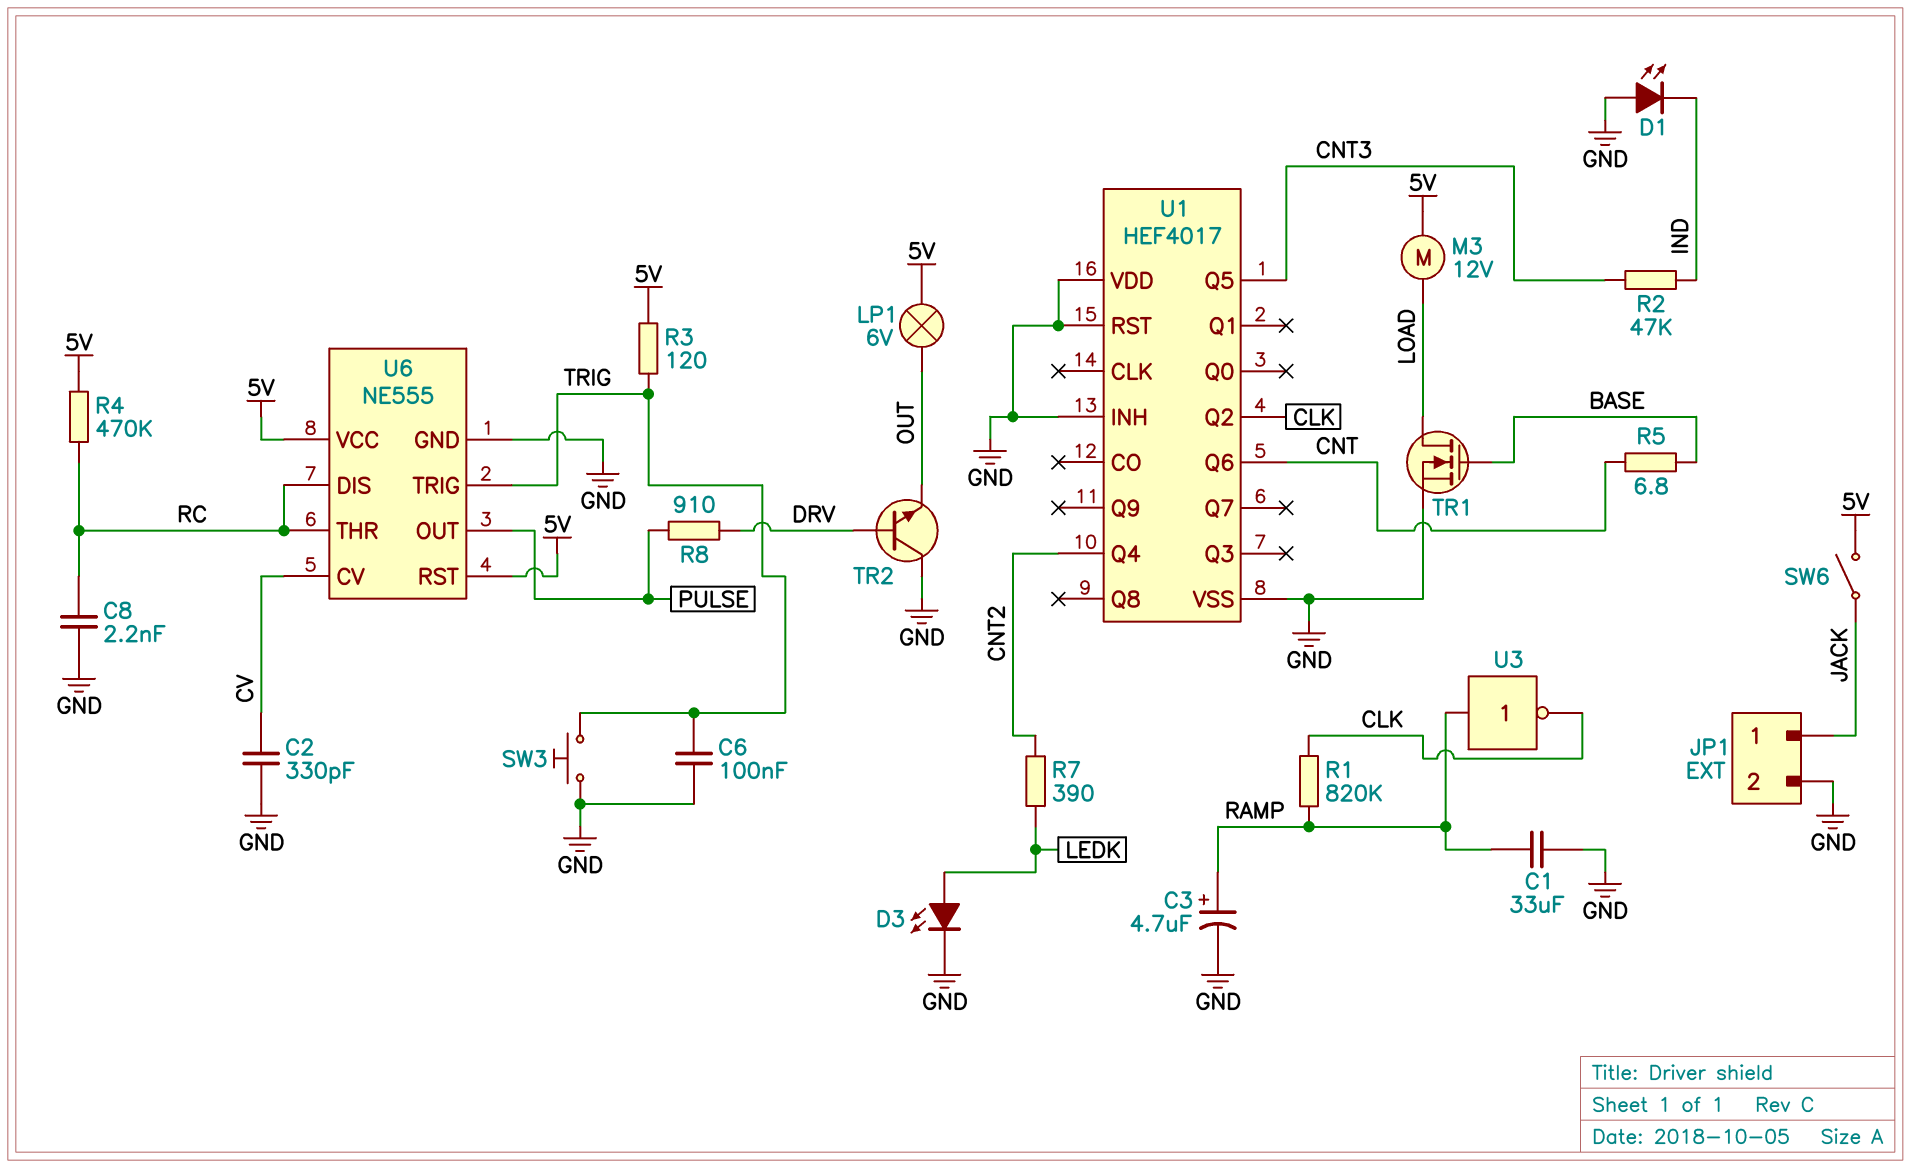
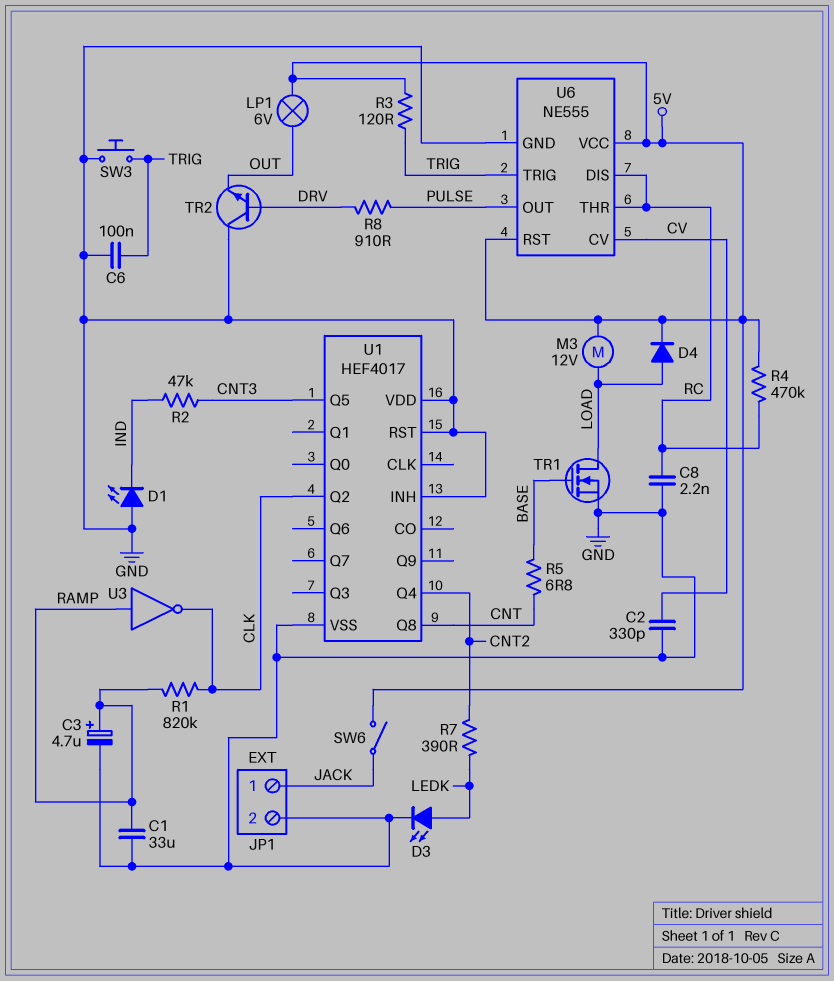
D4: none -> diode (A LOAD, K 5V)
U1 pin Q6: CNT -> none
U1 pin Q8: none -> CNT

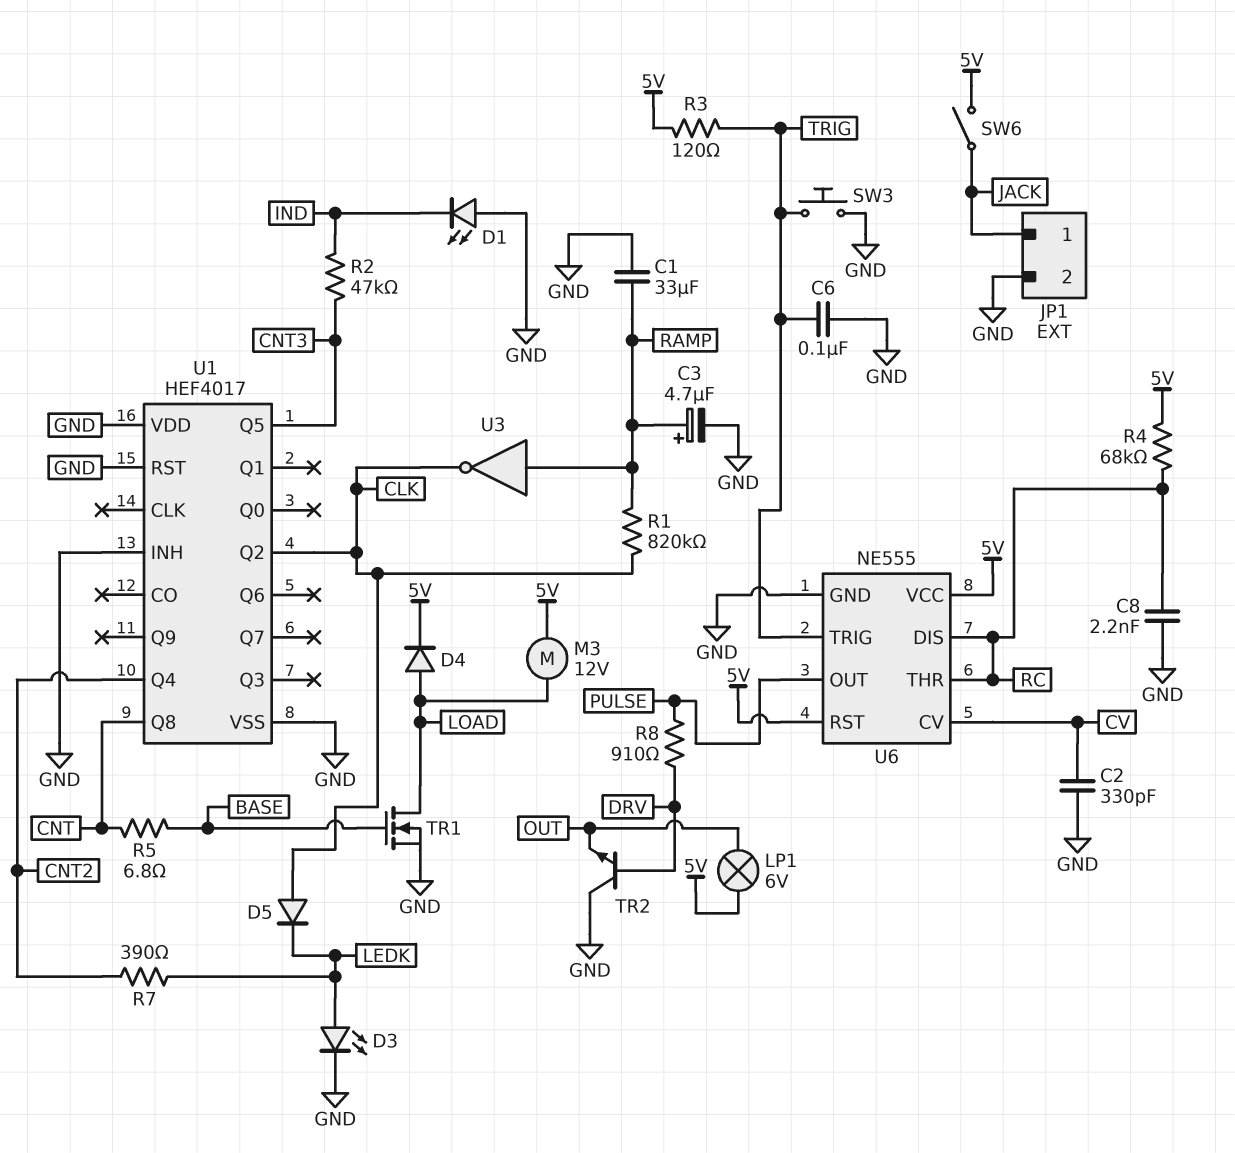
D5: none -> diode (A CLK, K LEDK)
R4: 470k (5V, RC) -> 68k (5V, RC)

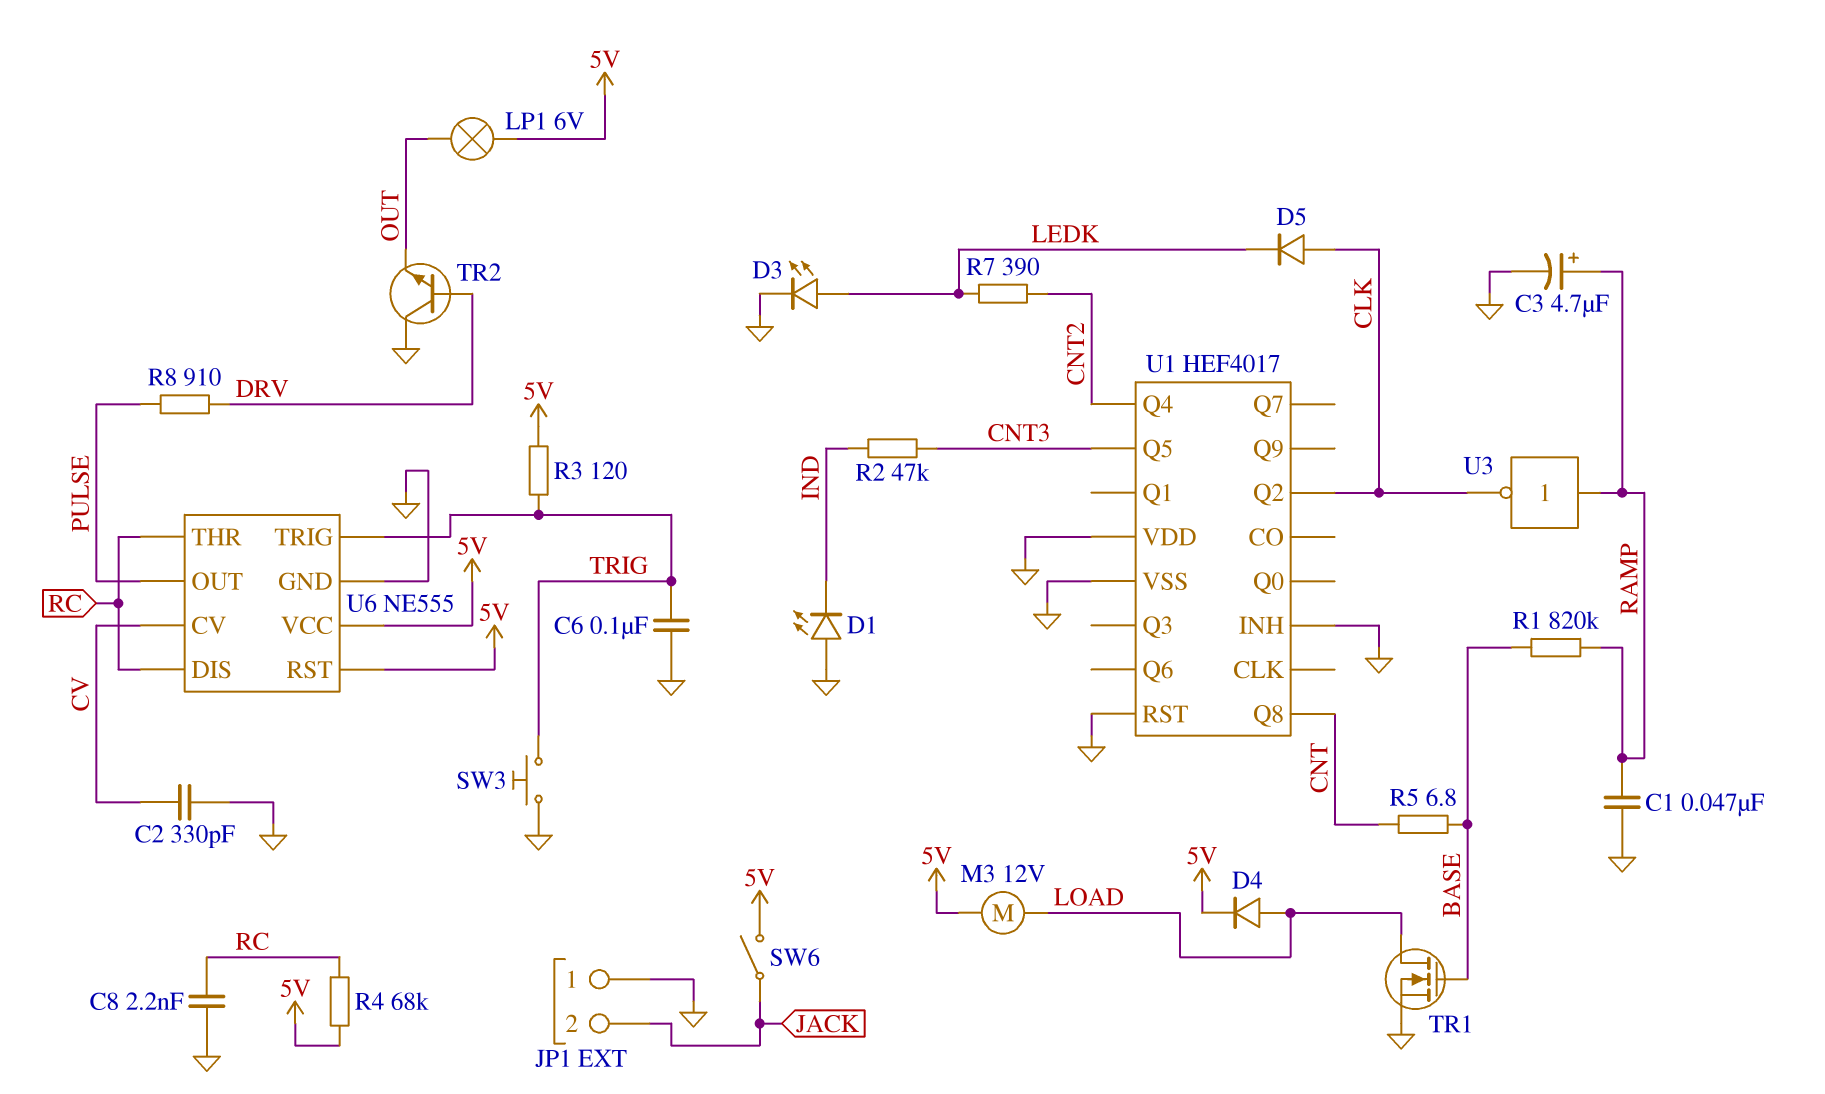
C1: 33uF (GND, RAMP) -> 47nF (GND, RAMP)
JP1 pin 1: JACK -> GND
JP1 pin 2: GND -> JACK
R1: 820k (CLK, RAMP) -> 820k (BASE, RAMP)

